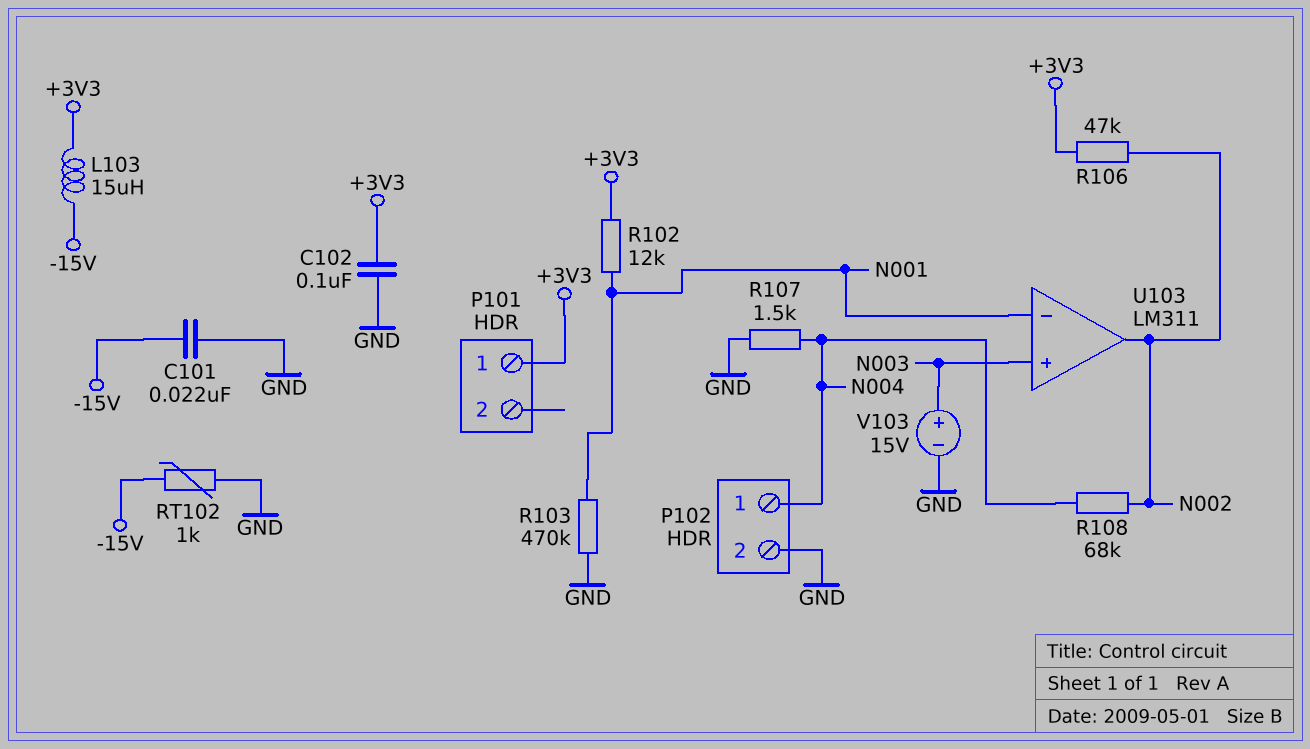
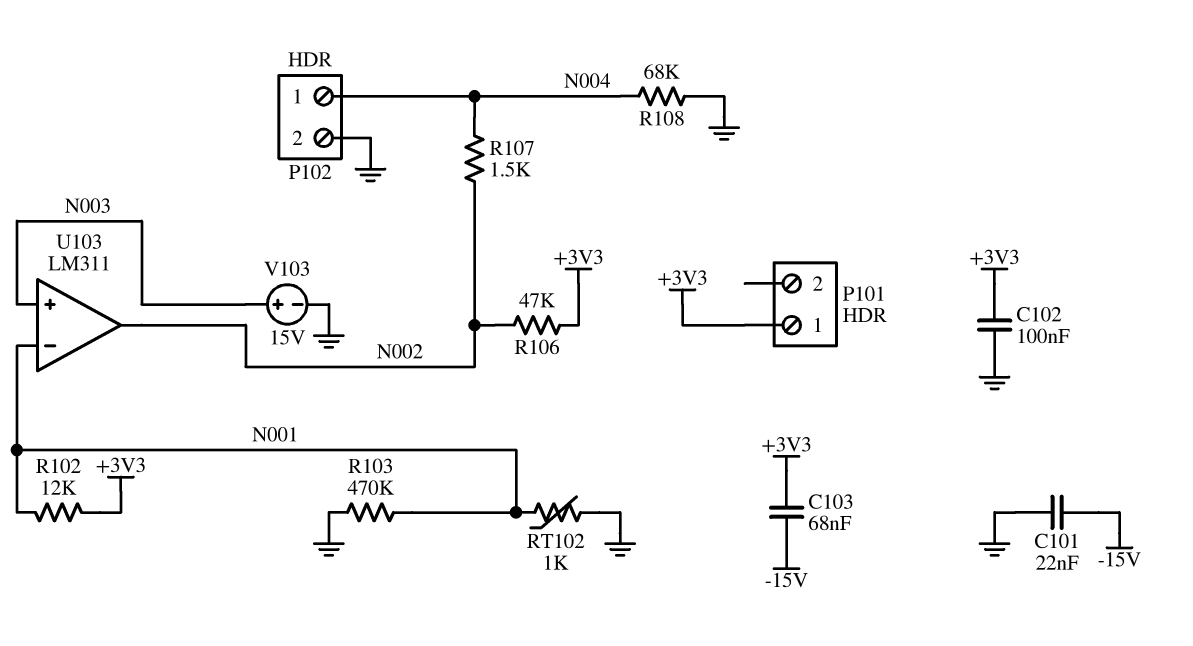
C103: none -> 68nF (+3V3, -15V)
L103: 15uH (+3V3, -15V) -> none
R107: 1.5k (GND, N004) -> 1.5k (N002, N004)
R108: 68k (N002, N004) -> 68k (GND, N004)
RT102: 1k (-15V, GND) -> 1k (GND, N001)

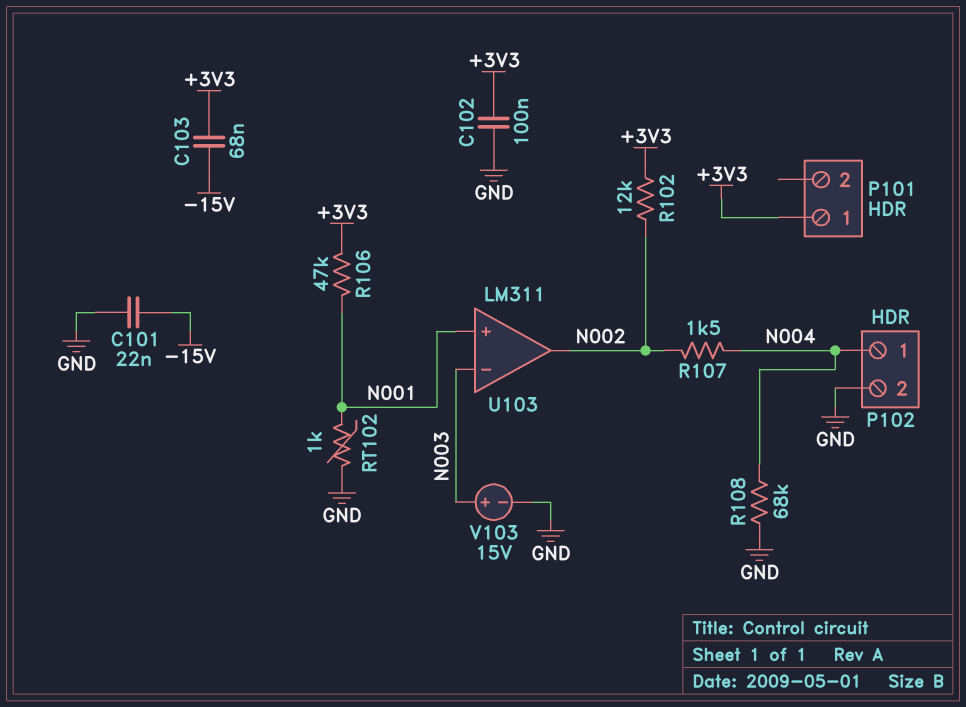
R102: 12k (+3V3, N001) -> 12k (+3V3, N002)
R103: 470k (GND, N001) -> none
R106: 47k (+3V3, N002) -> 47k (+3V3, N001)
U103 pin in+: N003 -> N001
U103 pin in-: N001 -> N003

